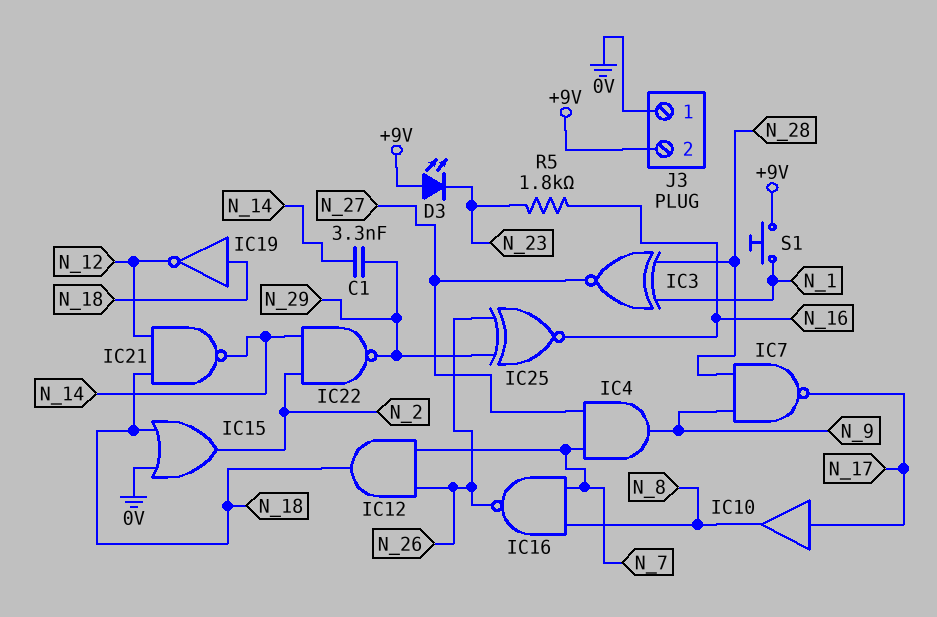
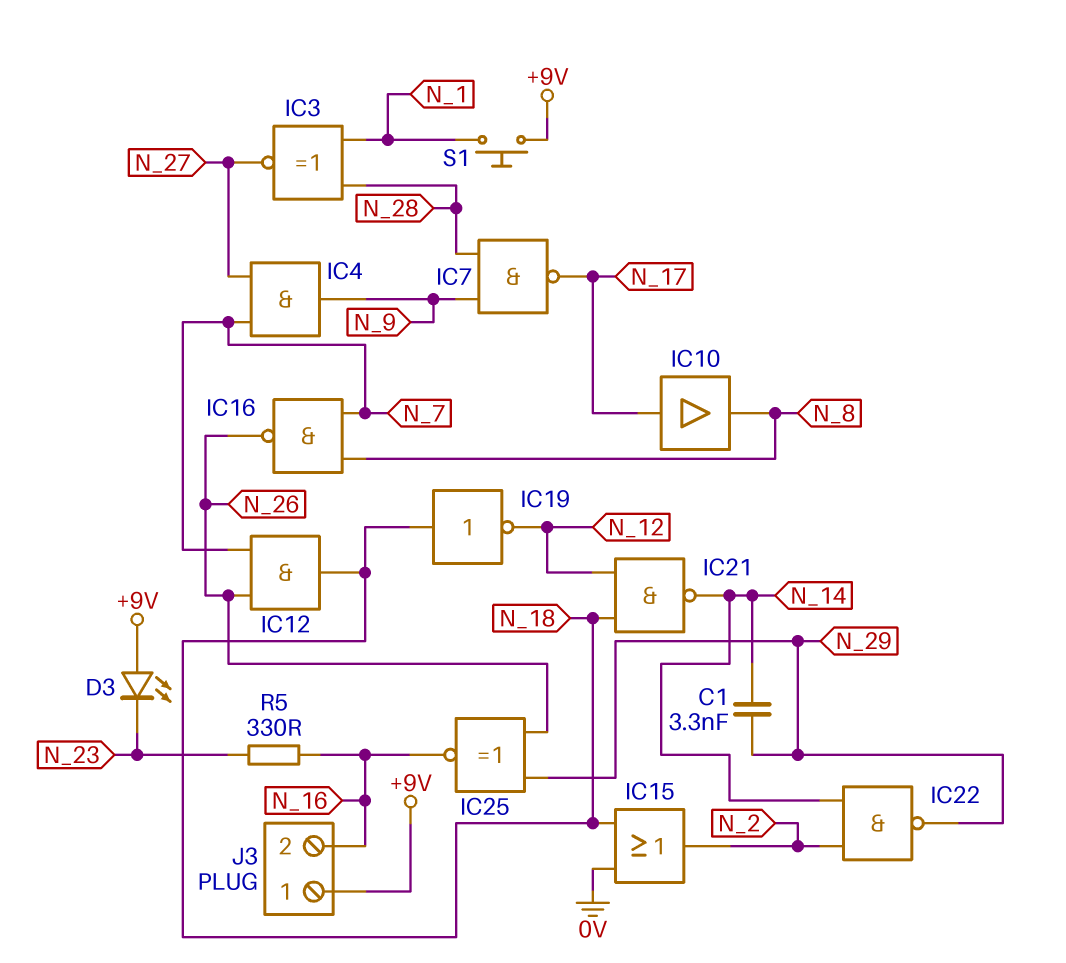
J3 pin 1: 0V -> +9V
J3 pin 2: +9V -> N_16
R5: 1.8k (N_16, N_23) -> 330 (N_16, N_23)

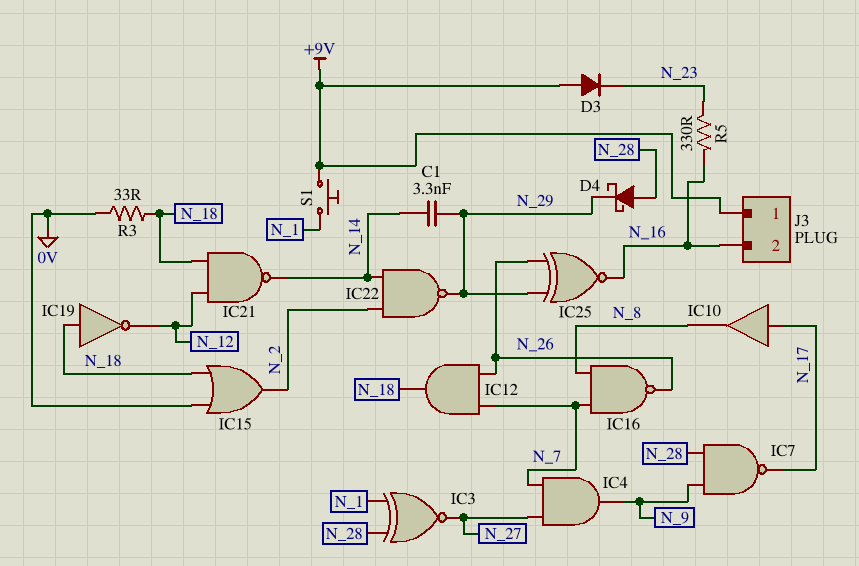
D3: LED (A +9V, K N_23) -> diode (A +9V, K N_23)
D4: none -> schottky (A N_28, K N_29)
R3: none -> 33 (0V, N_18)

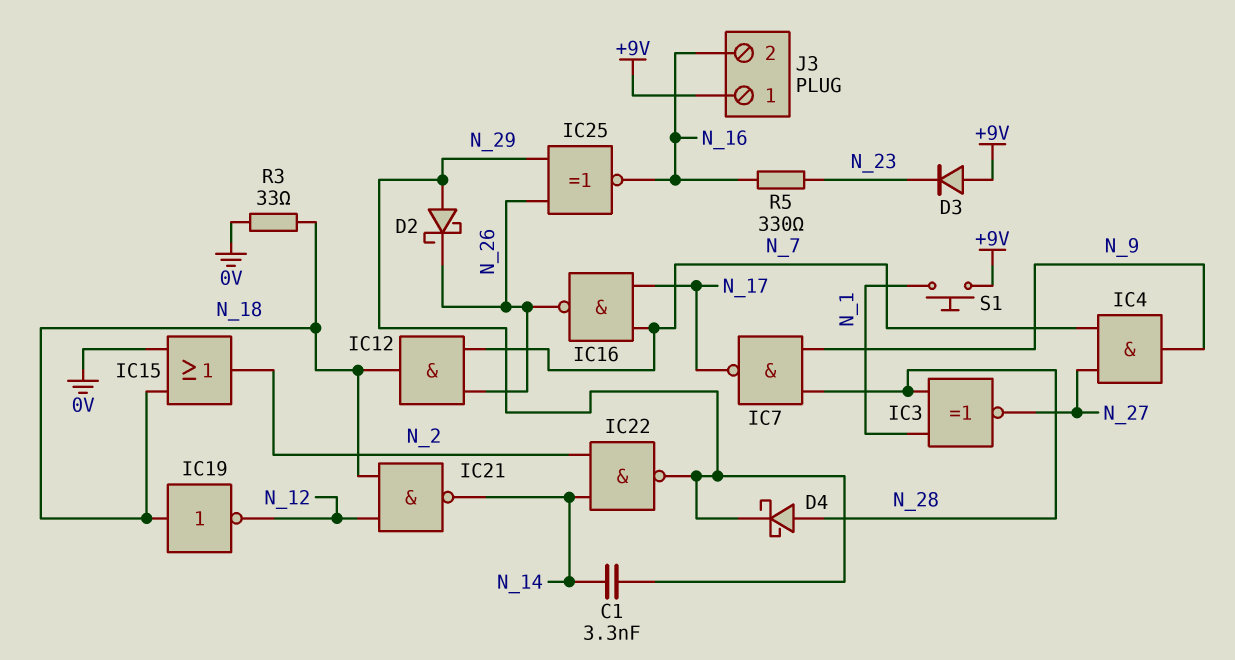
D2: none -> schottky (A N_29, K N_26)
IC10: buffer (in N_17, out N_8) -> none
IC16: NAND (in N_7, in N_8, out N_26) -> NAND (in N_7, in N_17, out N_26)

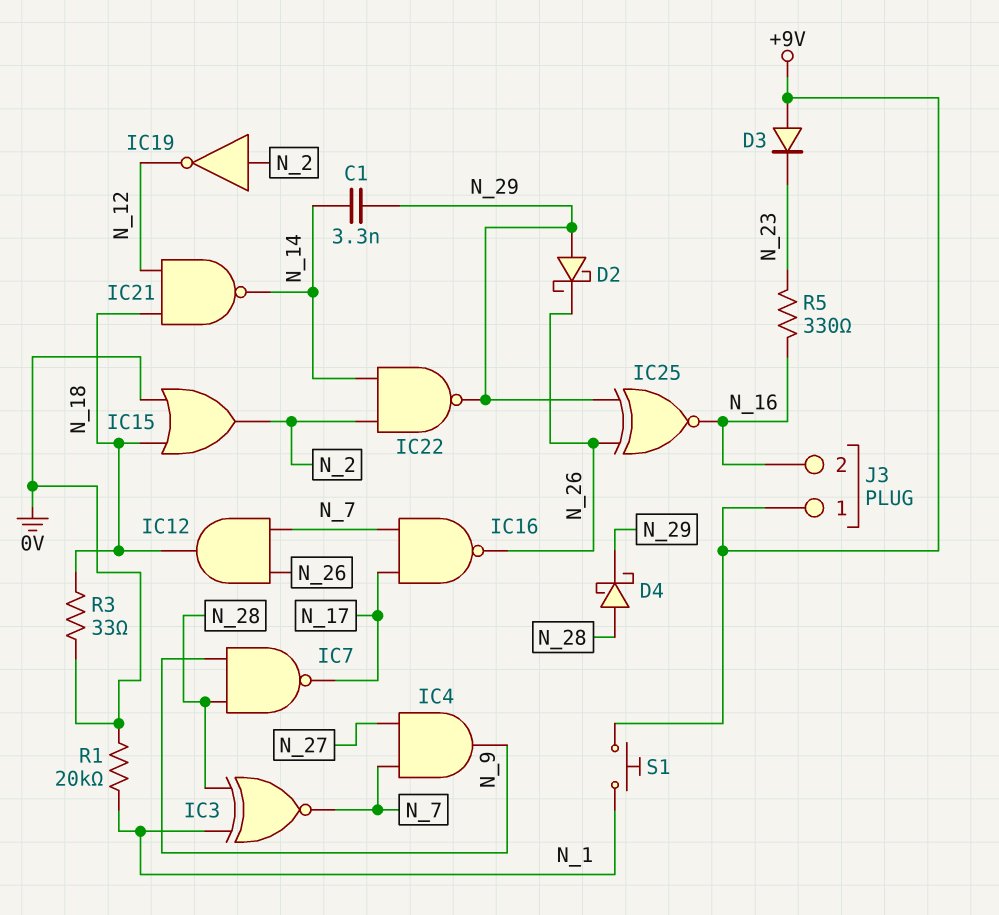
IC3: XNOR (in N_1, in N_28, out N_27) -> XNOR (in N_1, in N_28, out N_7)
IC19: NOT (in N_18, out N_12) -> NOT (in N_2, out N_12)
R1: none -> 20k (0V, N_1)

